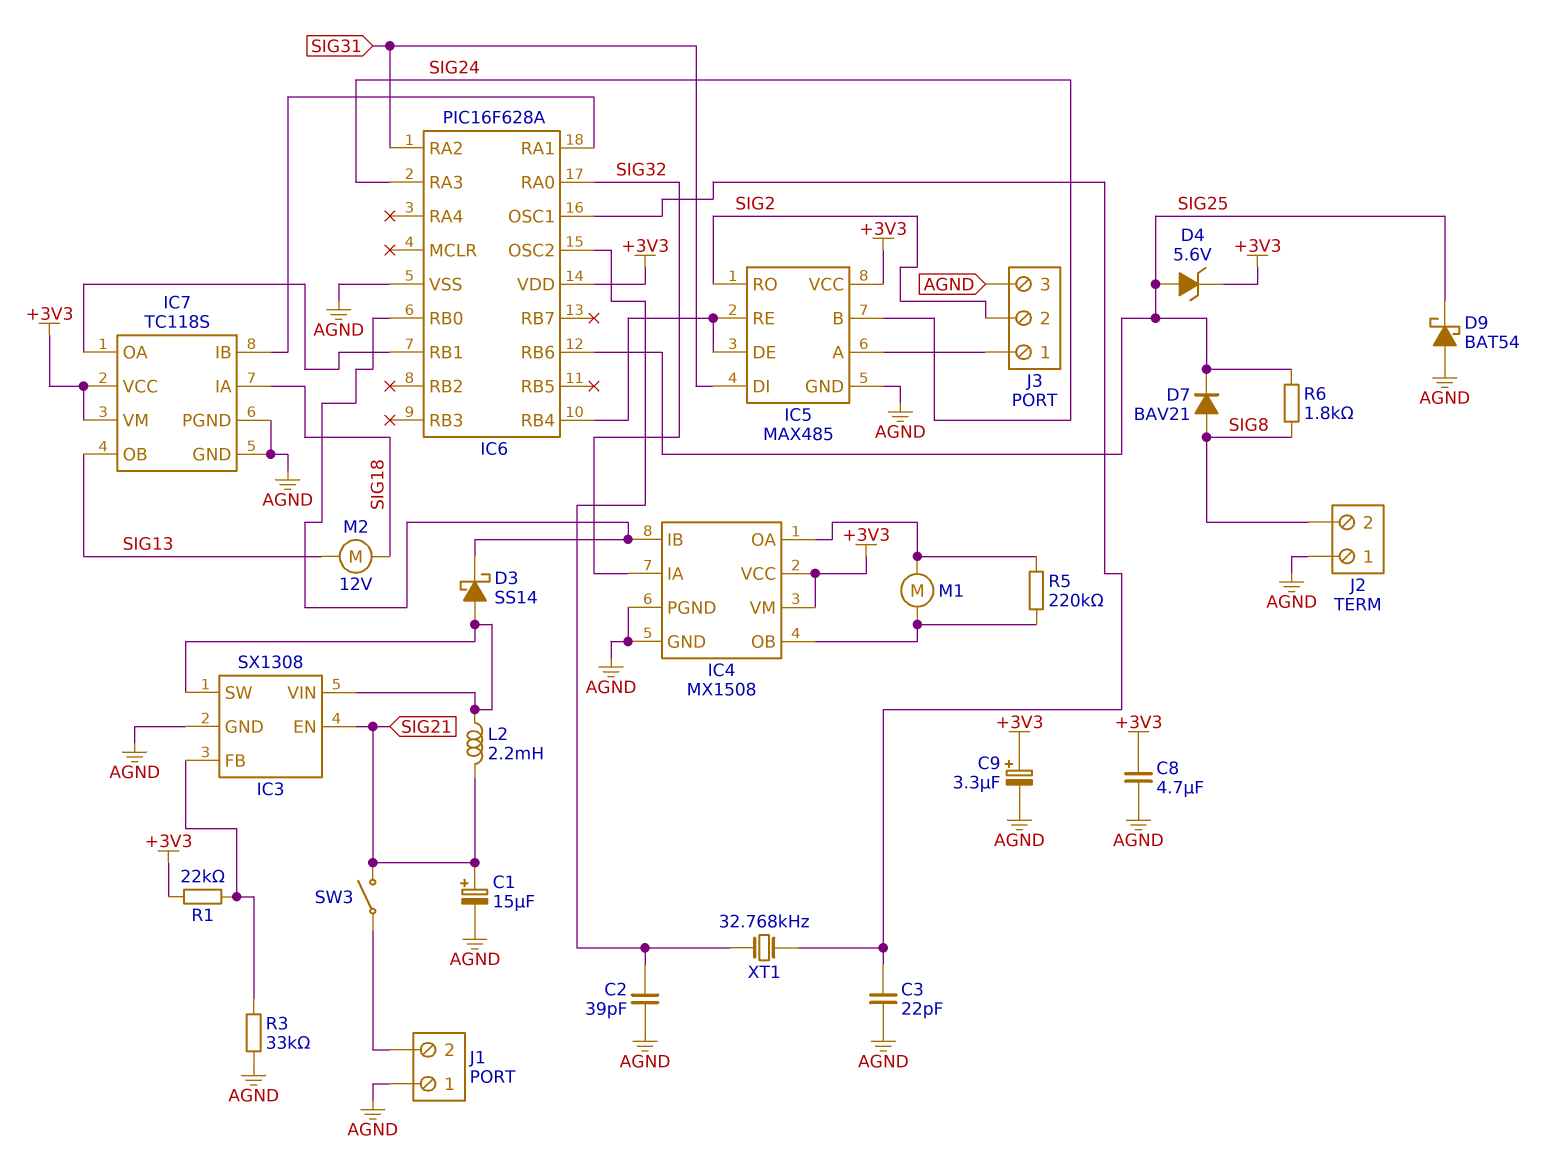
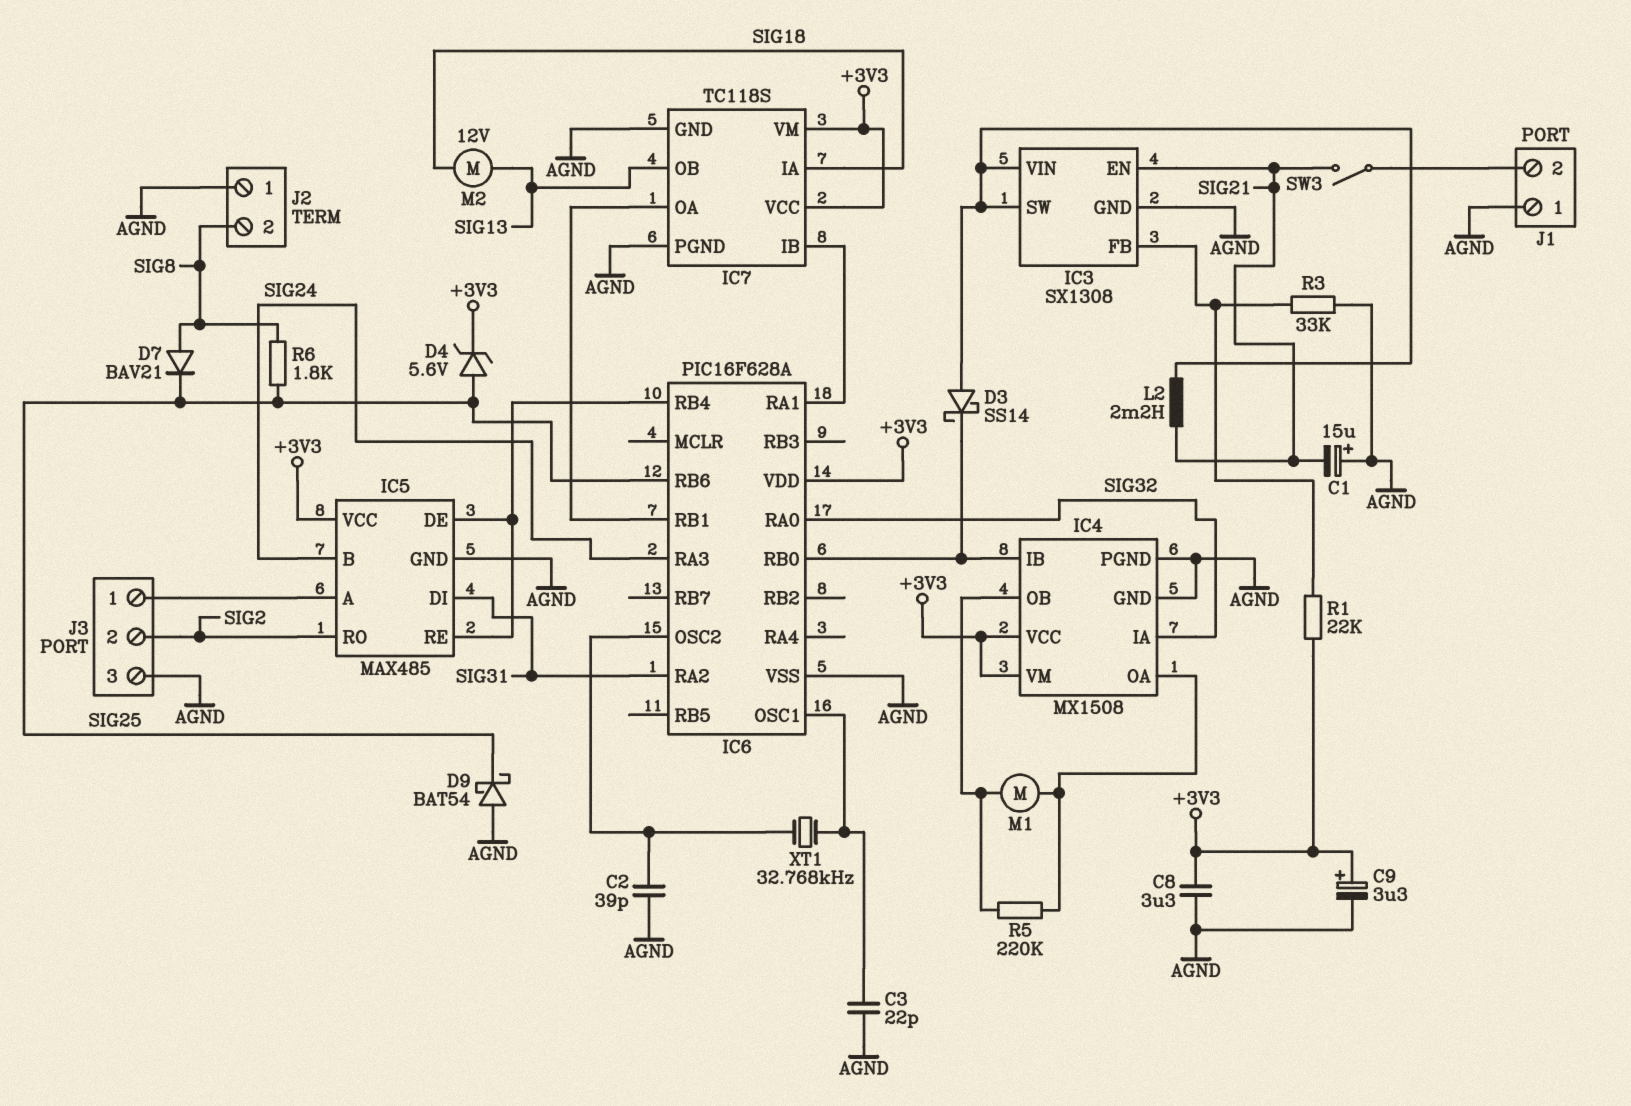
C1: 15uF (plus SIG21, minus AGND) -> 15uF (plus AGND, minus SIG21)
C8: 4.7uF (+3V3, AGND) -> 3.3uF (+3V3, AGND)

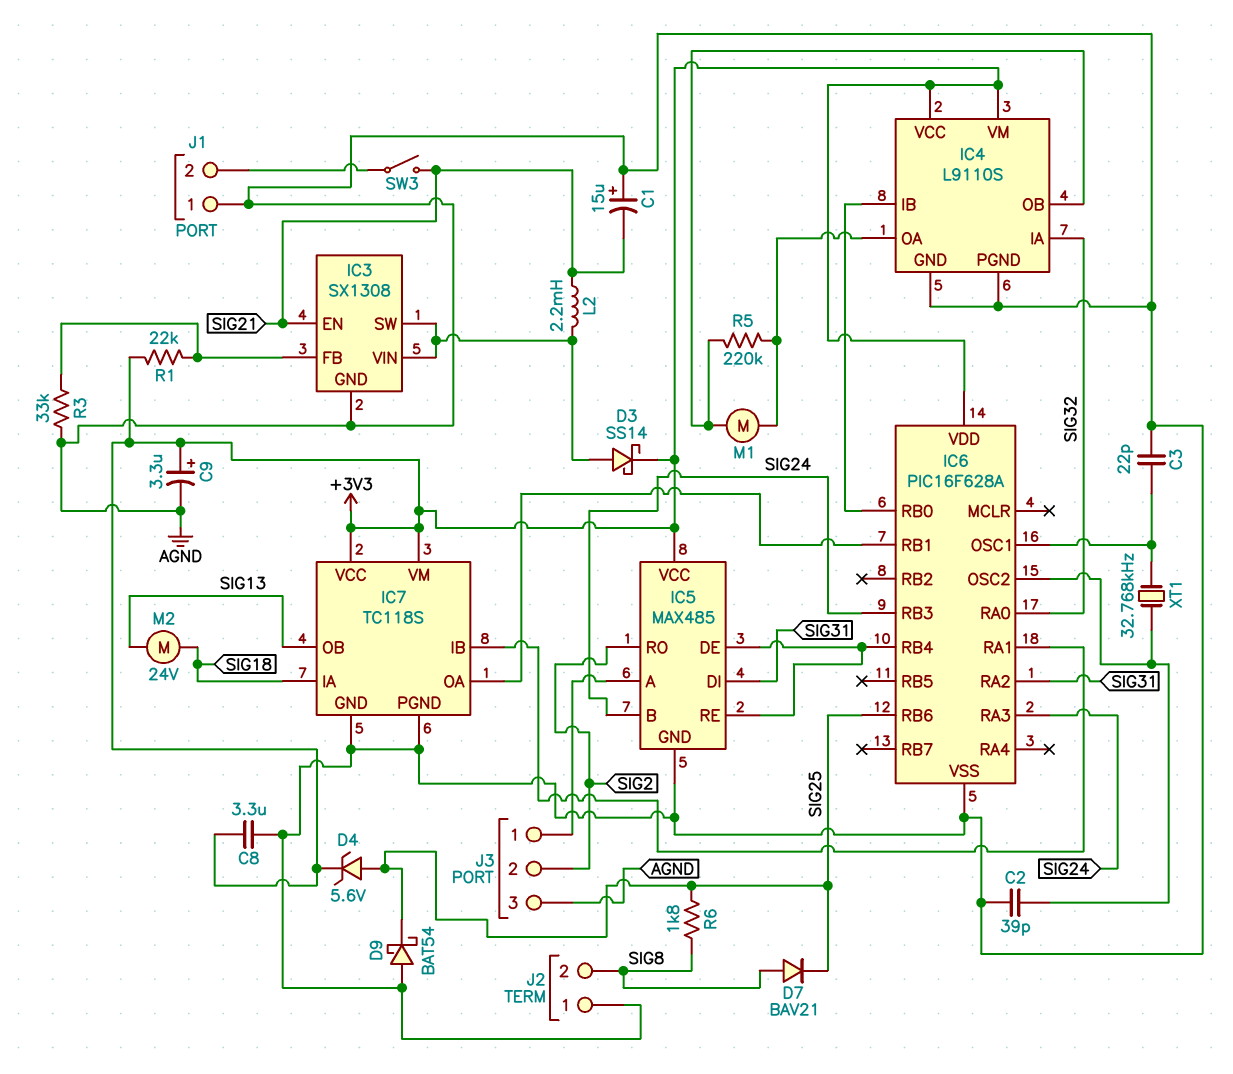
D3: schottky SS14 (A IC3/SW, K IC4/IB) -> schottky SS14 (A IC3/SW, K +3V3)
IC4: MX1508 -> L9110S
IC6 pin RB3: none -> SIG24
M2: motor 12V (SIG13, SIG18) -> motor 24V (SIG13, SIG18)

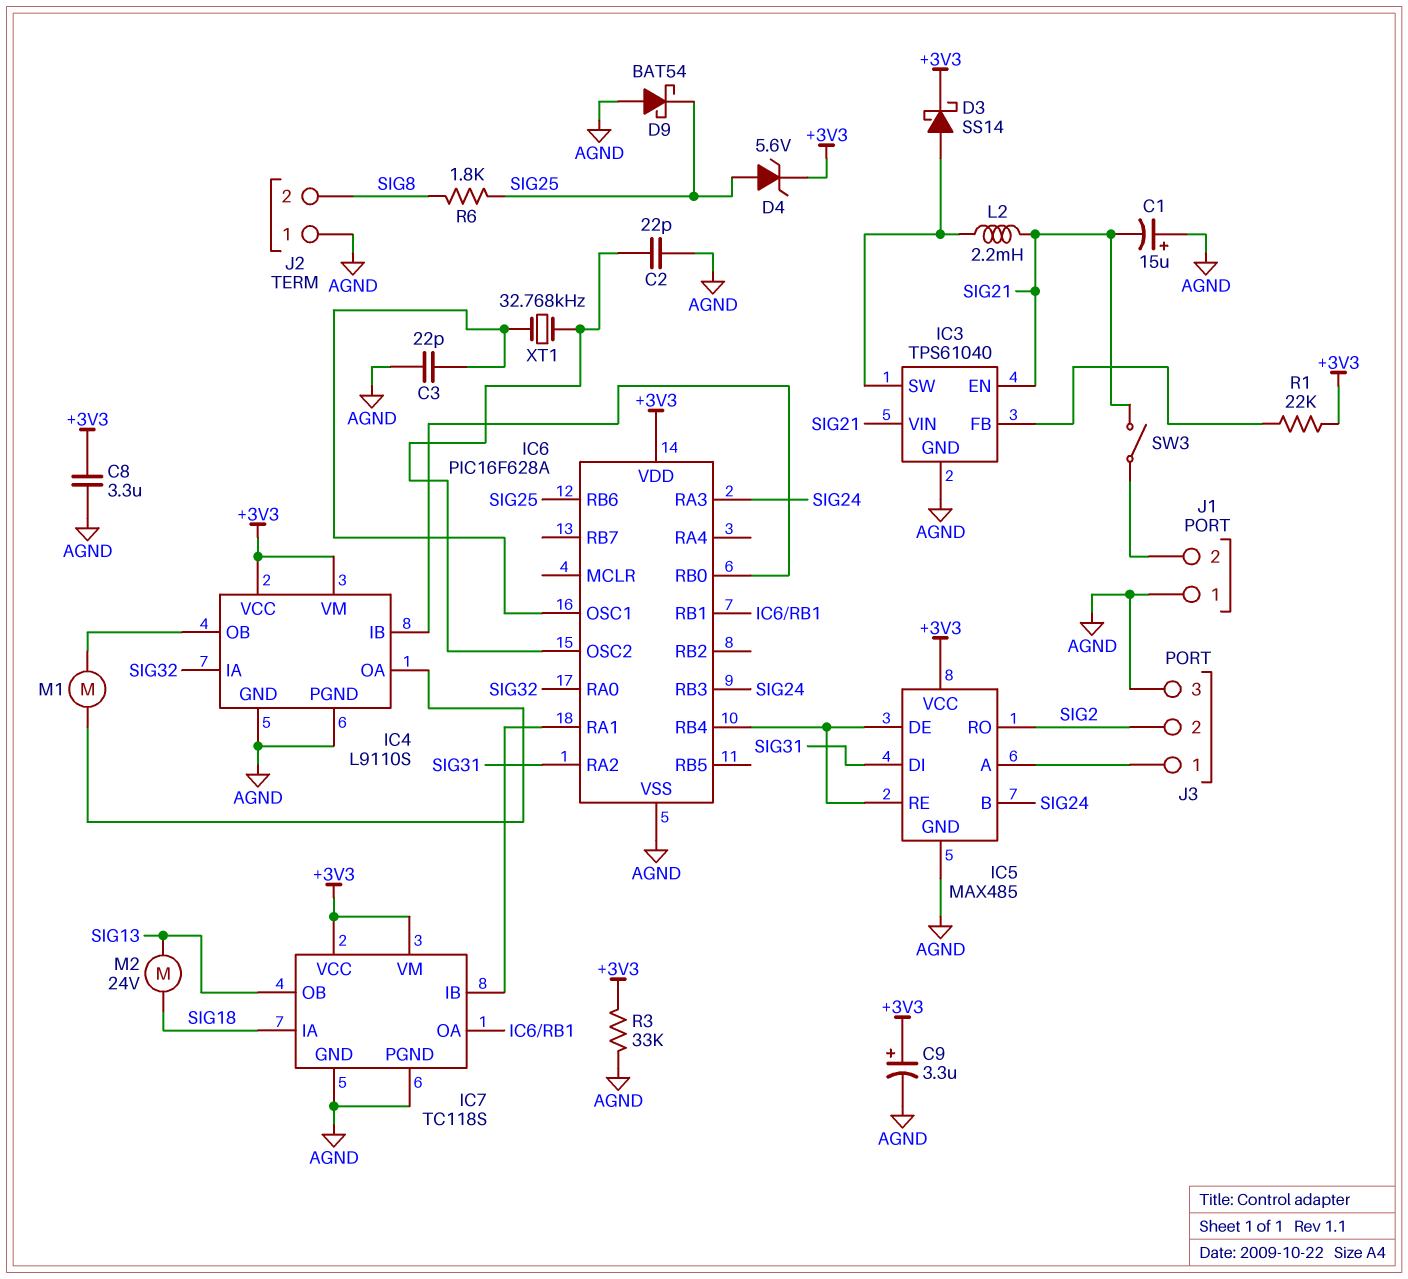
C2: 39pF (AGND, IC6/OSC2) -> 22pF (AGND, IC6/OSC2)
D7: diode BAV21 (A SIG8, K SIG25) -> none
IC3: SX1308 -> TPS61040
IC3 pin VIN: IC3/SW -> SIG21
R3: 33k (AGND, IC3/FB) -> 33k (+3V3, AGND)
R5: 220k (IC4/OA, IC4/OB) -> none

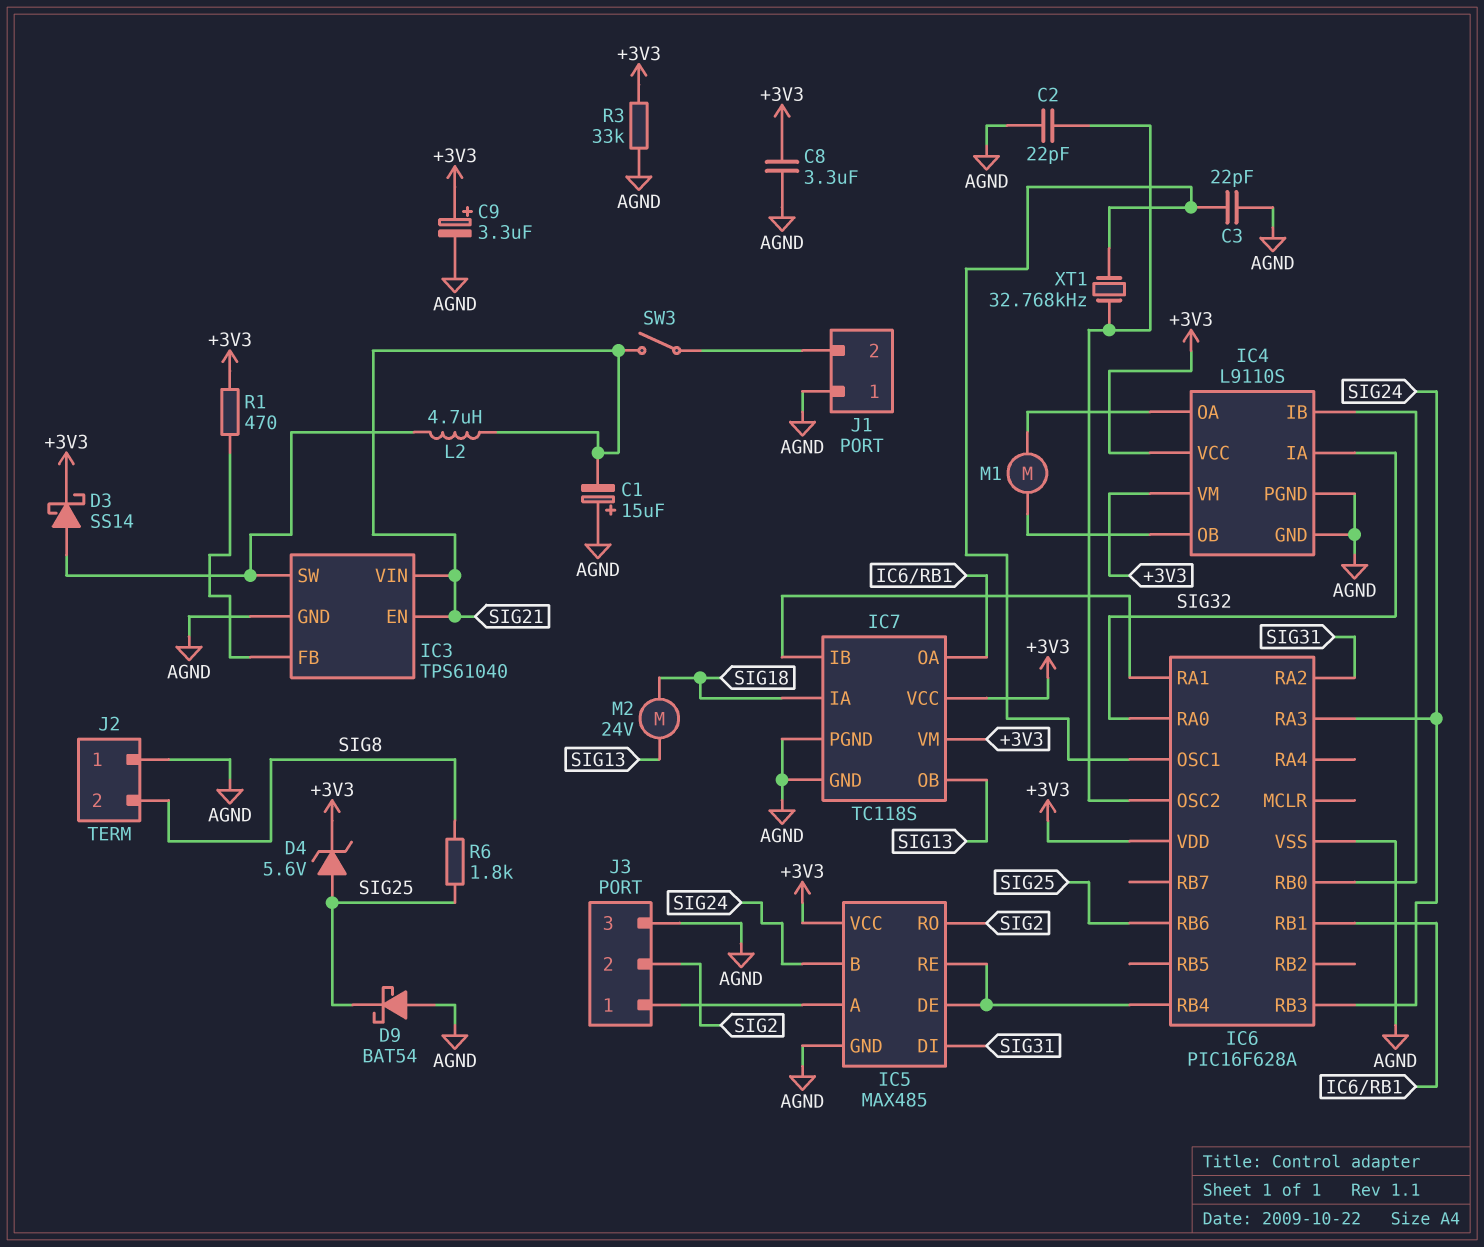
L2: 2.2mH (IC3/SW, SIG21) -> 4.7uH (IC3/SW, SIG21)
R1: 22k (+3V3, IC3/FB) -> 470 (+3V3, IC3/FB)

